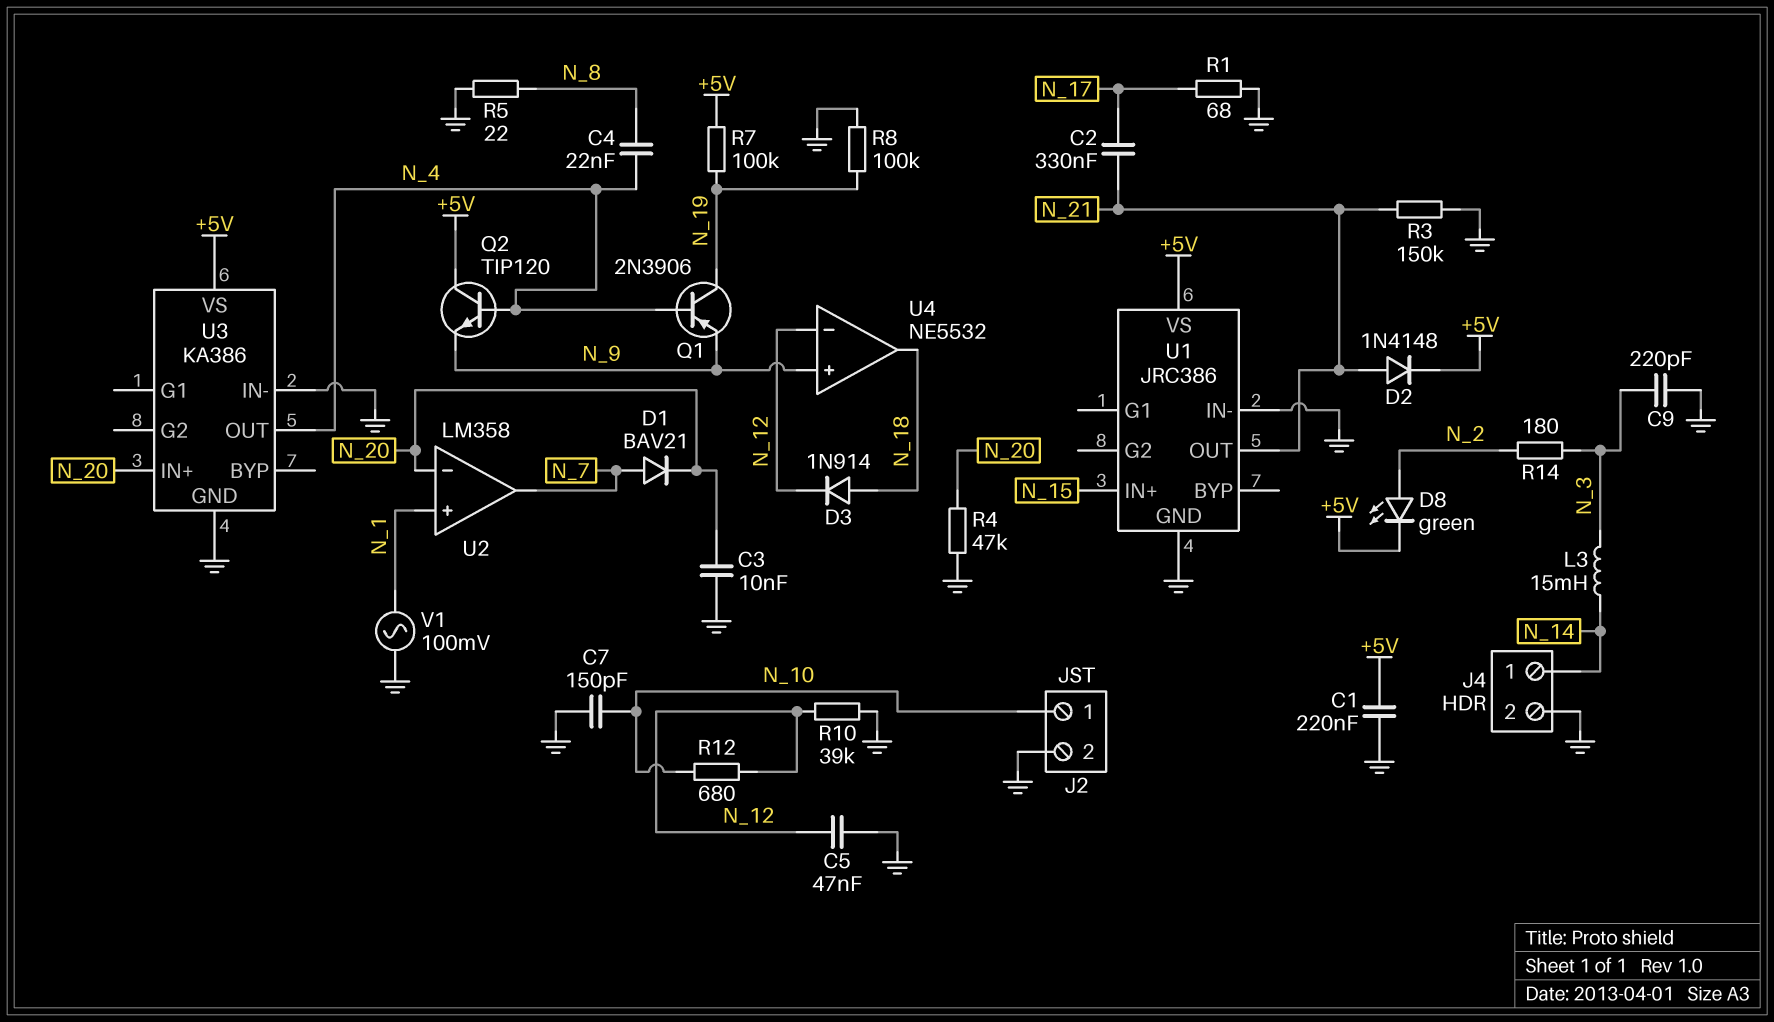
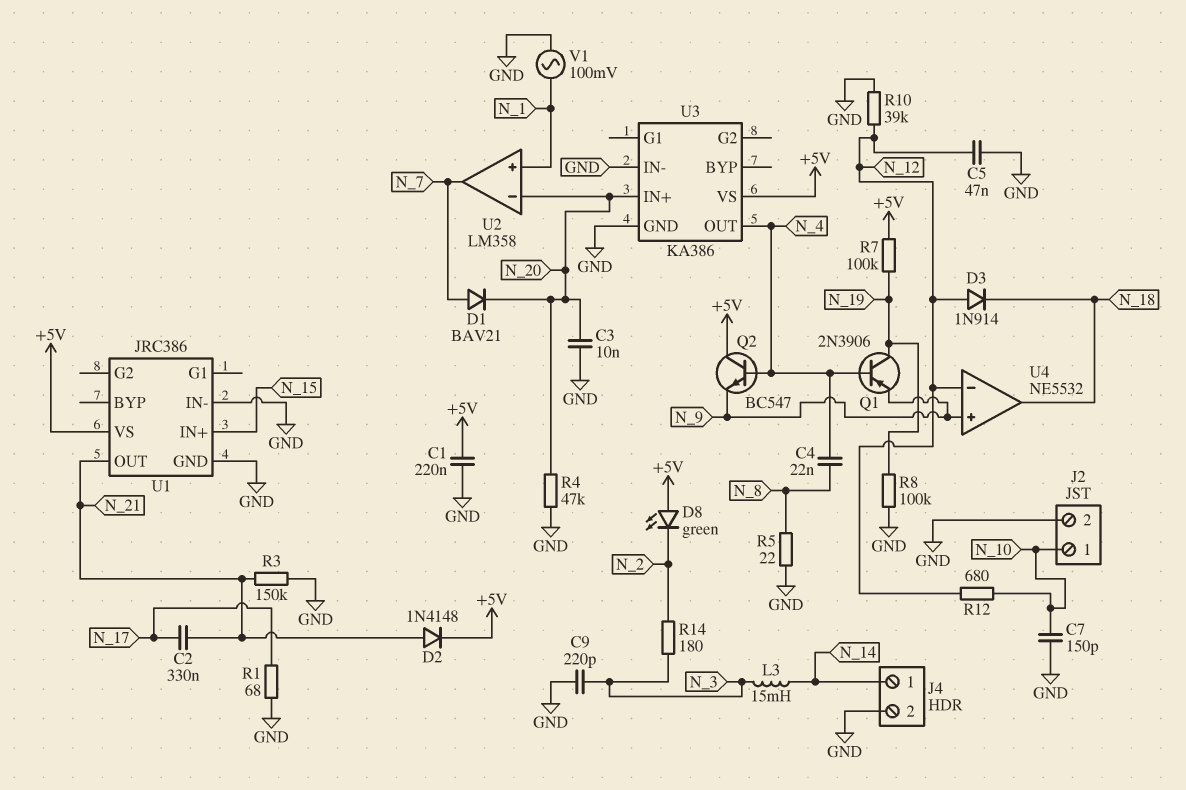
D3: diode 1N914 (A N_18, K N_12) -> diode 1N914 (A N_12, K N_18)
D8: LED green (A N_2, K +5V) -> LED green (A +5V, K N_2)
Q2: NPN TIP120 (B N_4, C +5V, E N_9) -> NPN BC547 (B N_4, C +5V, E N_9)

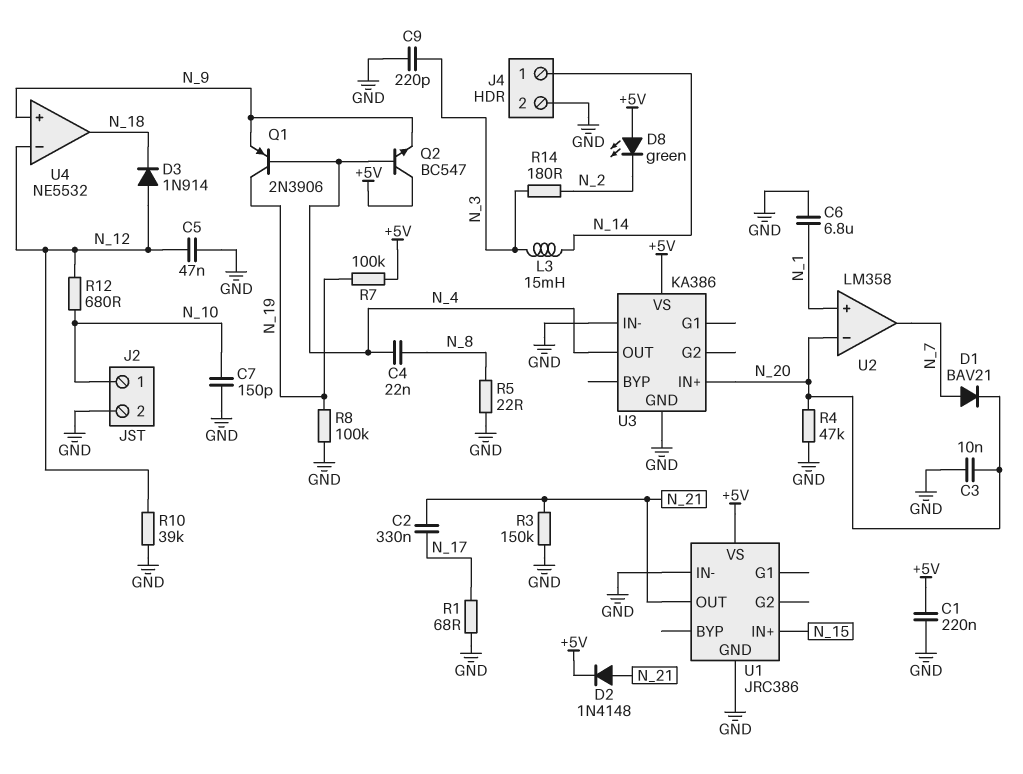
C6: none -> 6.8uF (GND, N_1)
V1: AC 100mV (GND, N_1) -> none

